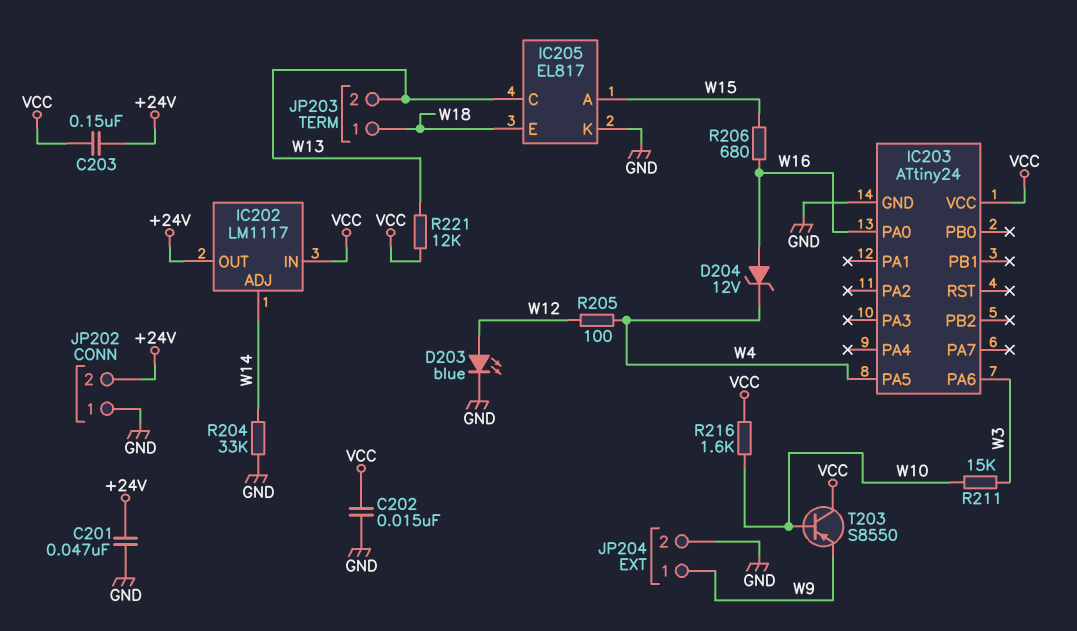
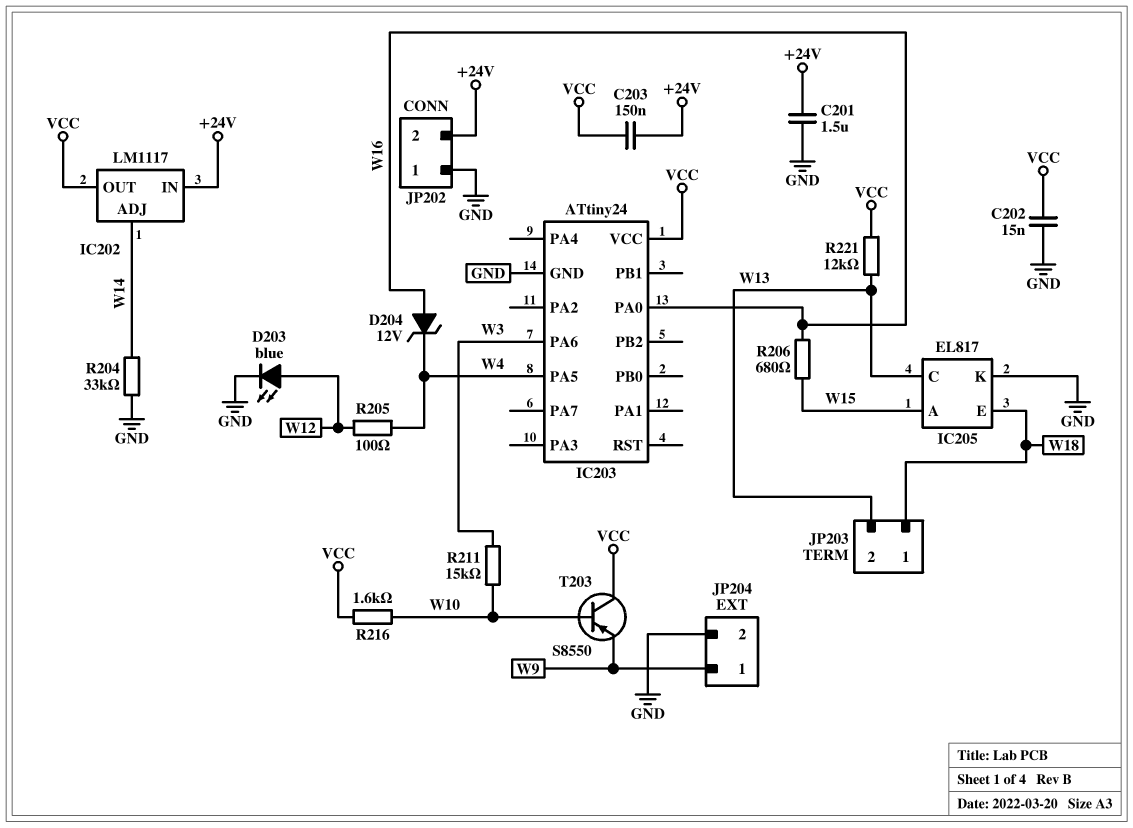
C201: 47nF (+24V, GND) -> 1.5uF (+24V, GND)
IC202 pin IN: VCC -> +24V
IC202 pin OUT: +24V -> VCC

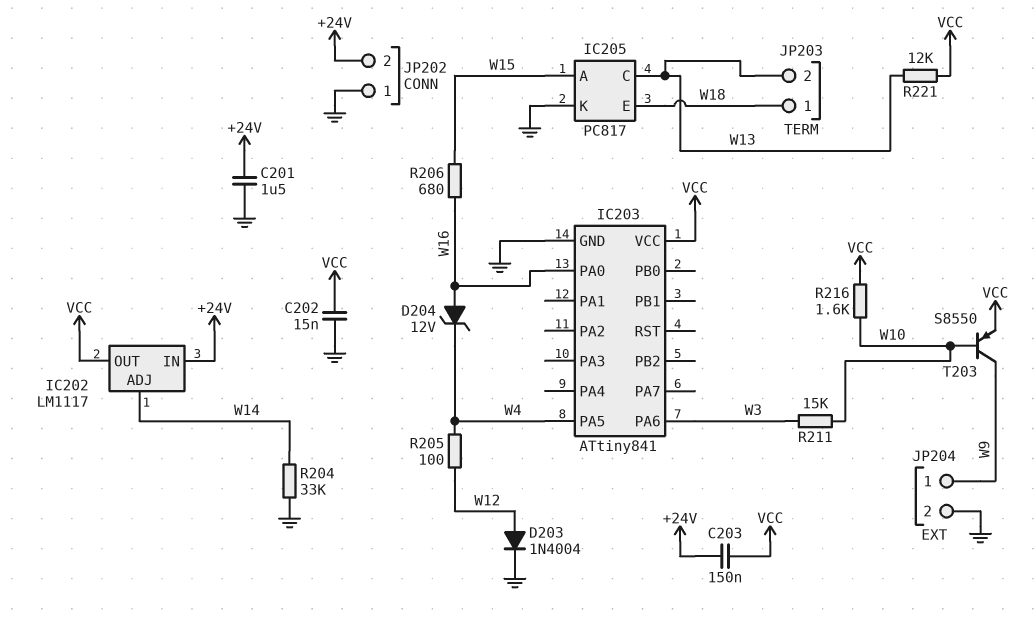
D203: LED blue (A W12, K GND) -> diode 1N4004 (A W12, K GND)
IC203: ATtiny24 -> ATtiny841
IC205: EL817 -> PC817
T203: PNP S8550 (B W10, C VCC, E W9) -> PNP S8550 (B W10, C W9, E VCC)

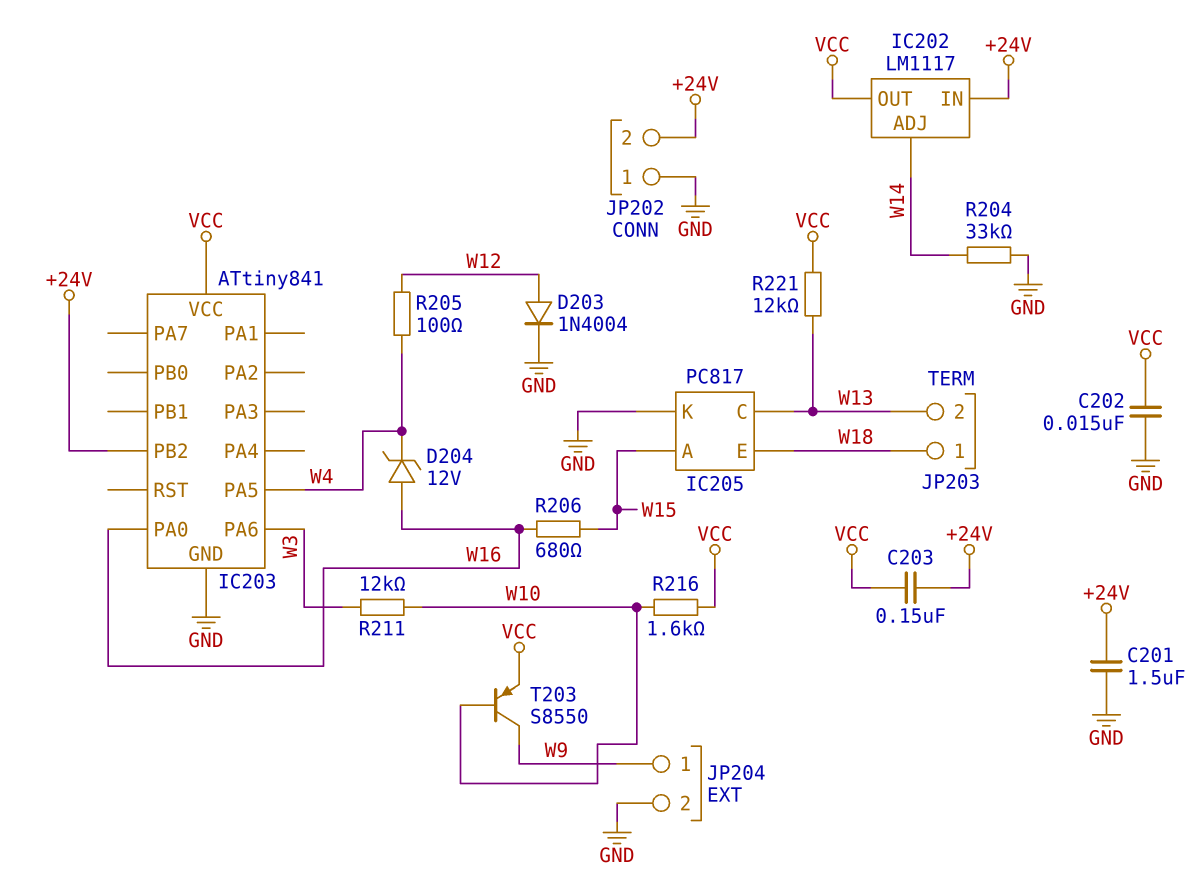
IC203 pin PB2: none -> +24V
R211: 15k (W3, W10) -> 12k (W3, W10)

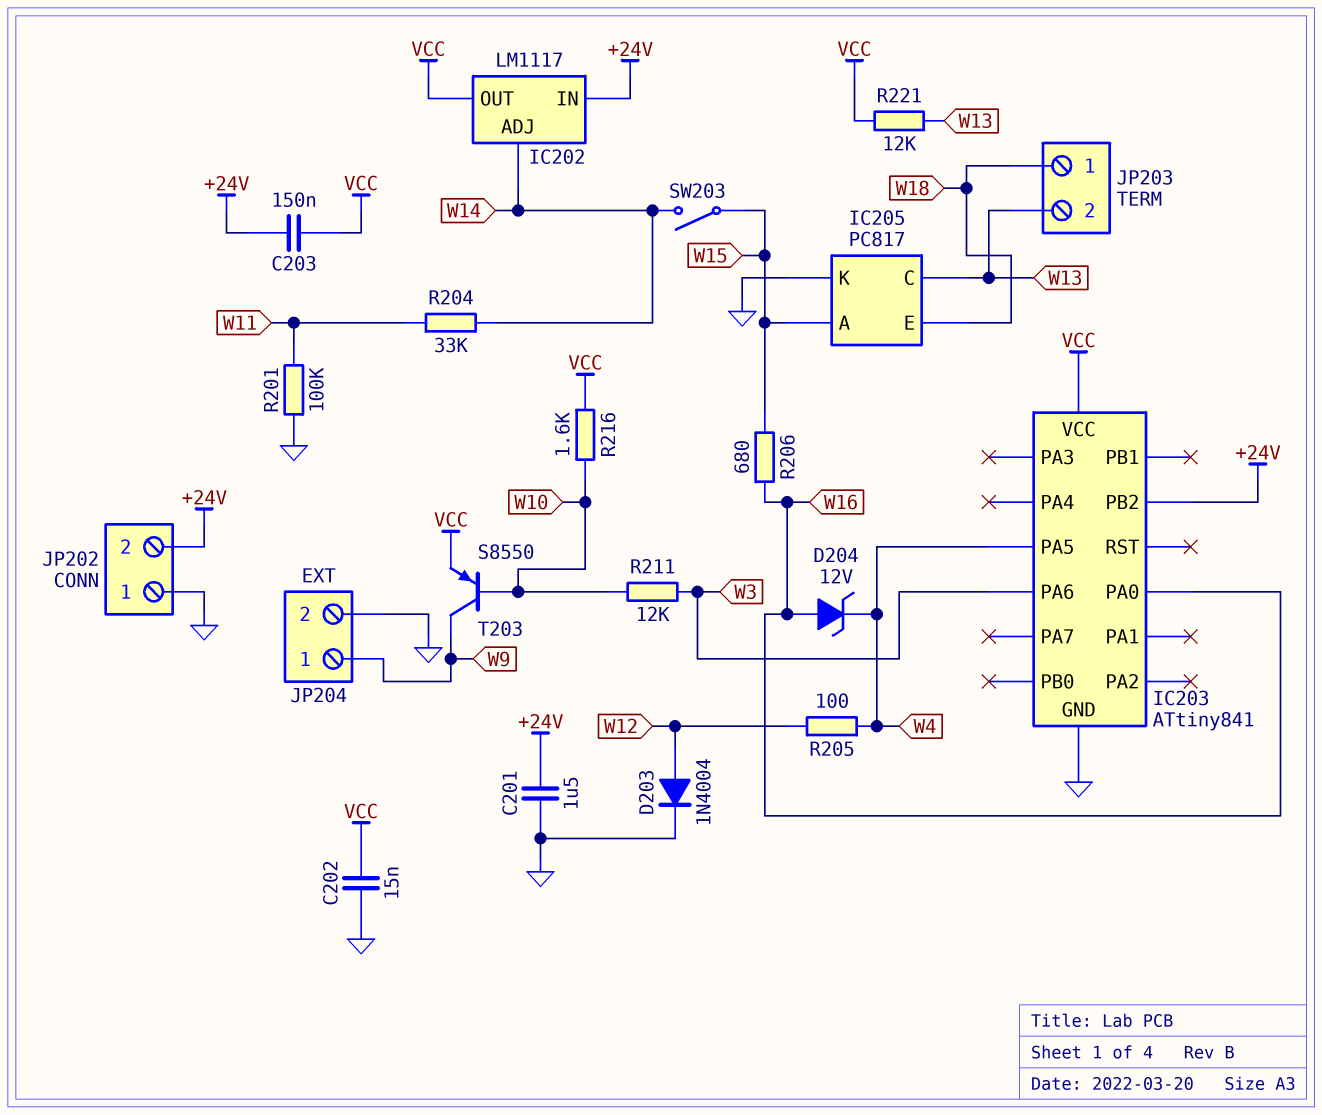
R201: none -> 100k (GND, W11)
R204: 33k (GND, W14) -> 33k (W11, W14)
SW203: none -> switch (W14, W15)

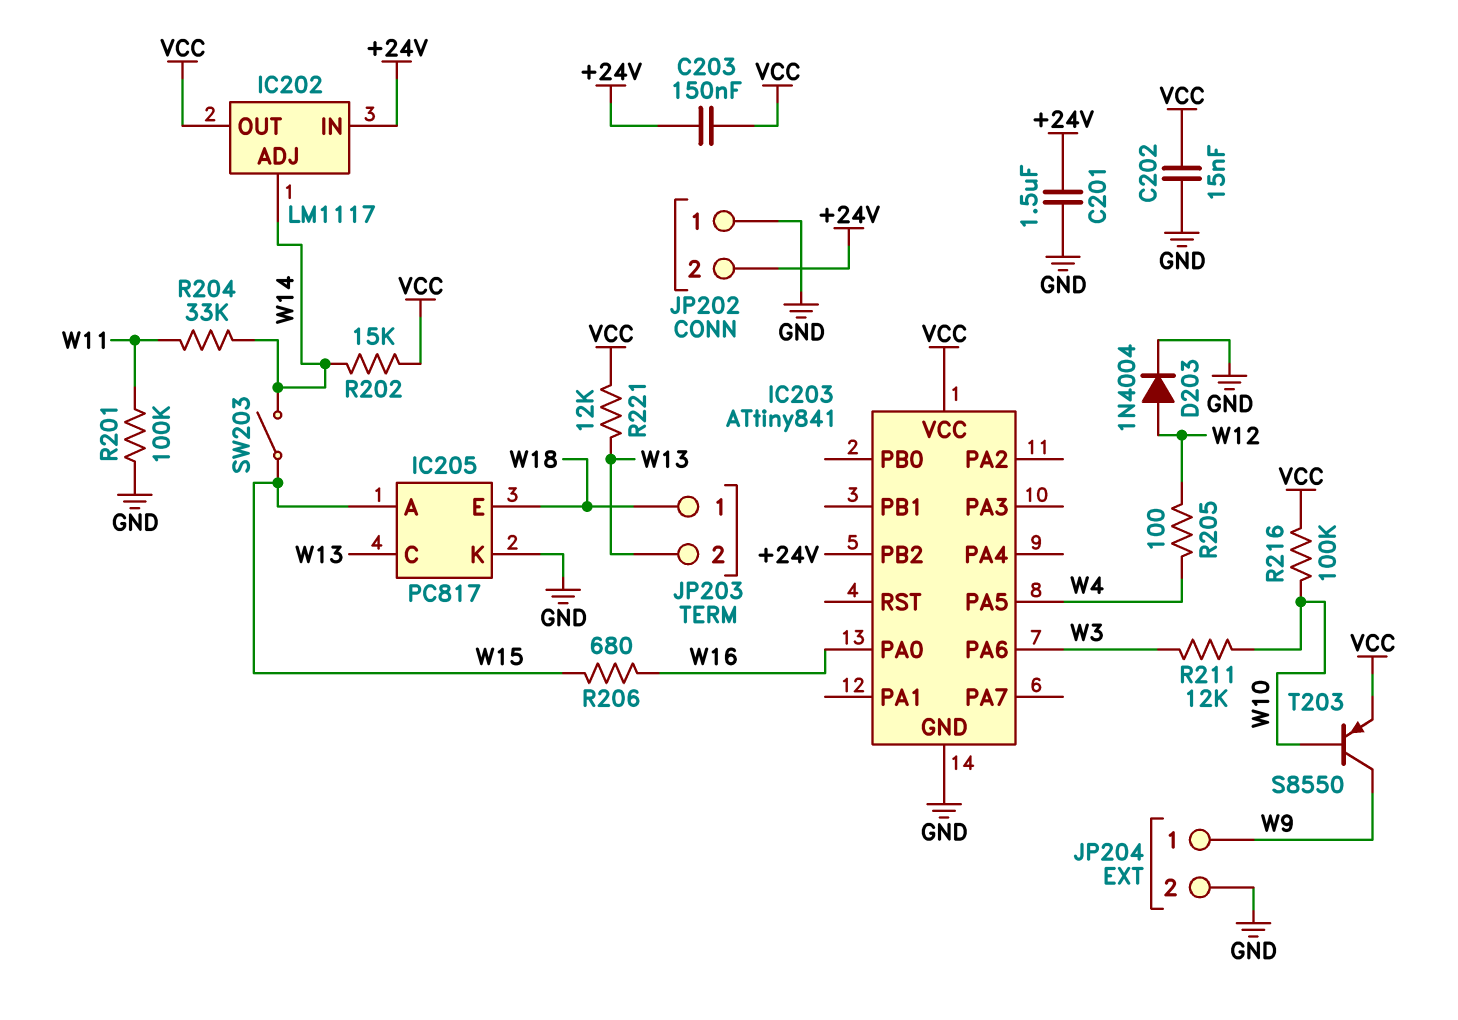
D204: zener 12V (A W16, K W4) -> none
R202: none -> 15k (VCC, W14)
R216: 1.6k (VCC, W10) -> 100k (VCC, W10)

